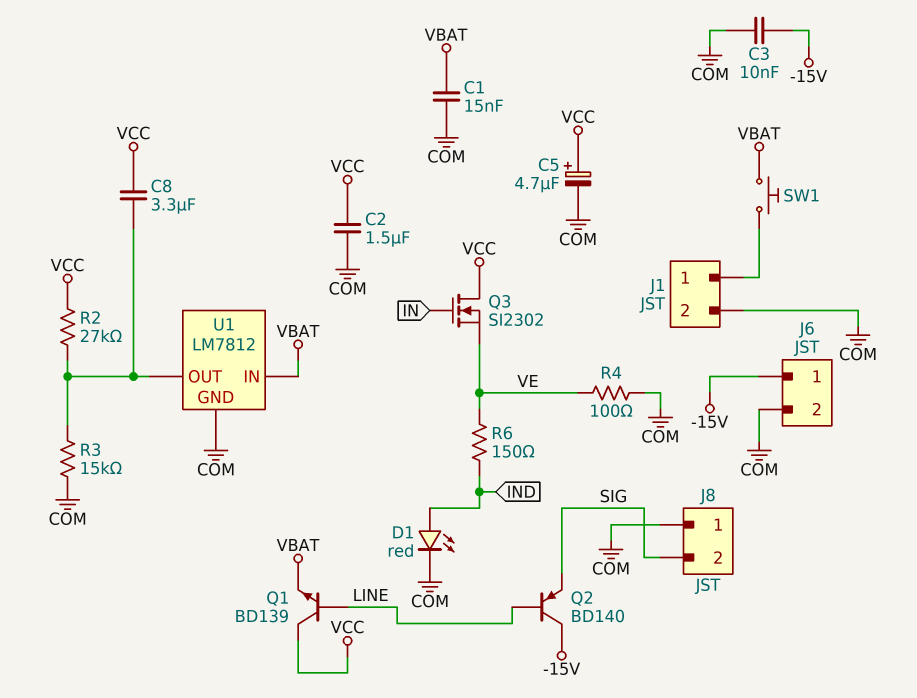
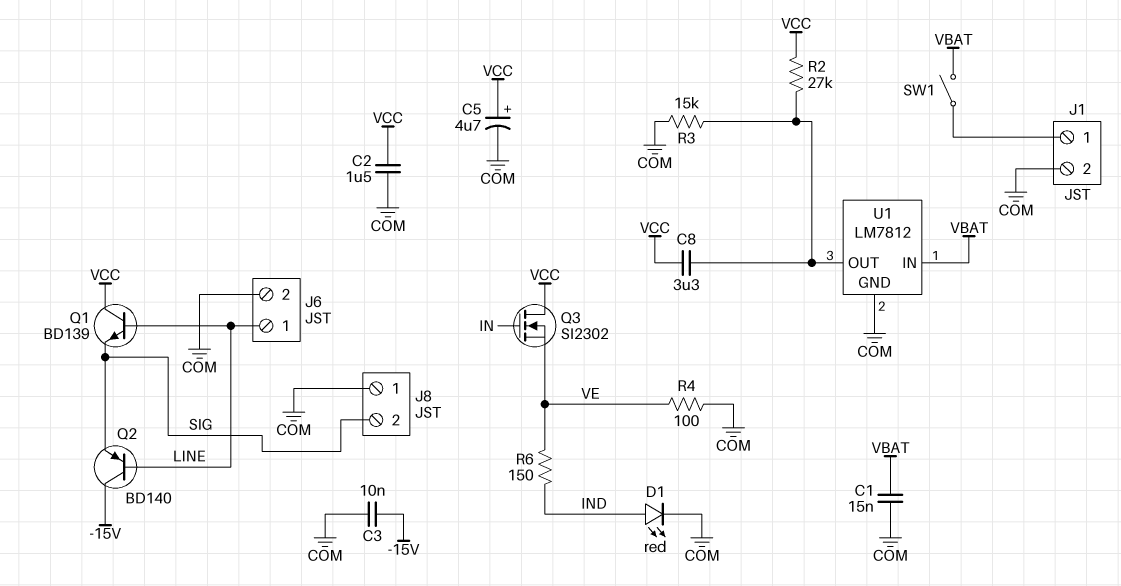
J6 pin 1: -15V -> LINE
Q1: NPN BD139 (B LINE, C VCC, E VBAT) -> NPN BD139 (B LINE, C VCC, E SIG)
SW1: button (J1/1, VBAT) -> switch (J1/1, VBAT)

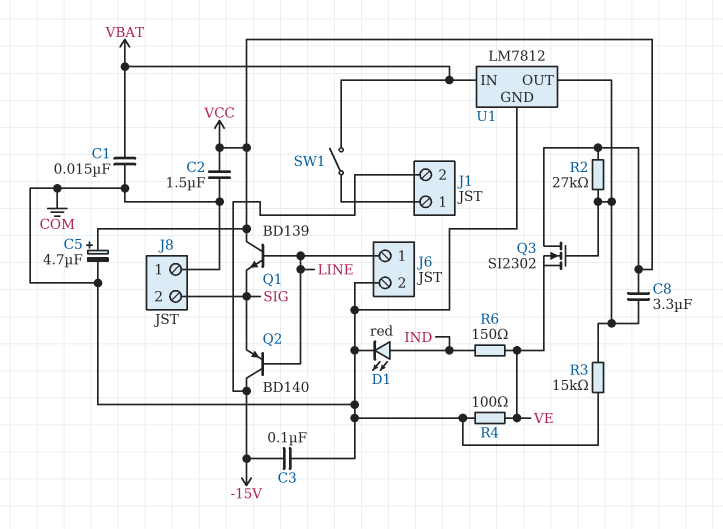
C3: 10nF (-15V, COM) -> 100nF (-15V, COM)
J1 pin 2: COM -> -15V
Q3: NMOS SI2302 (G IN, D VCC, S VE) -> NMOS SI2302 (G U1/OUT, D VCC, S VE)

